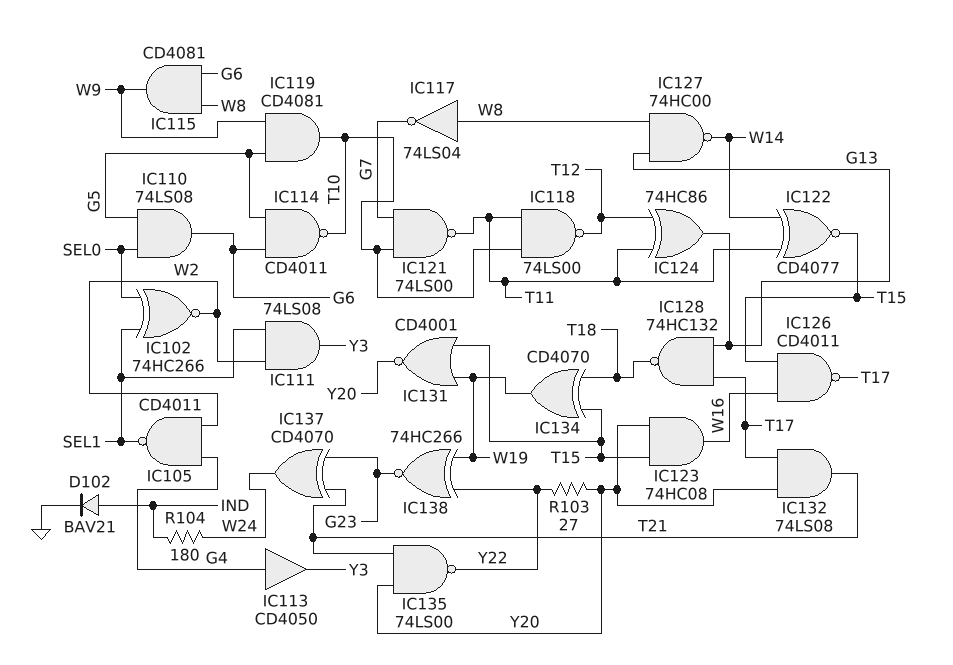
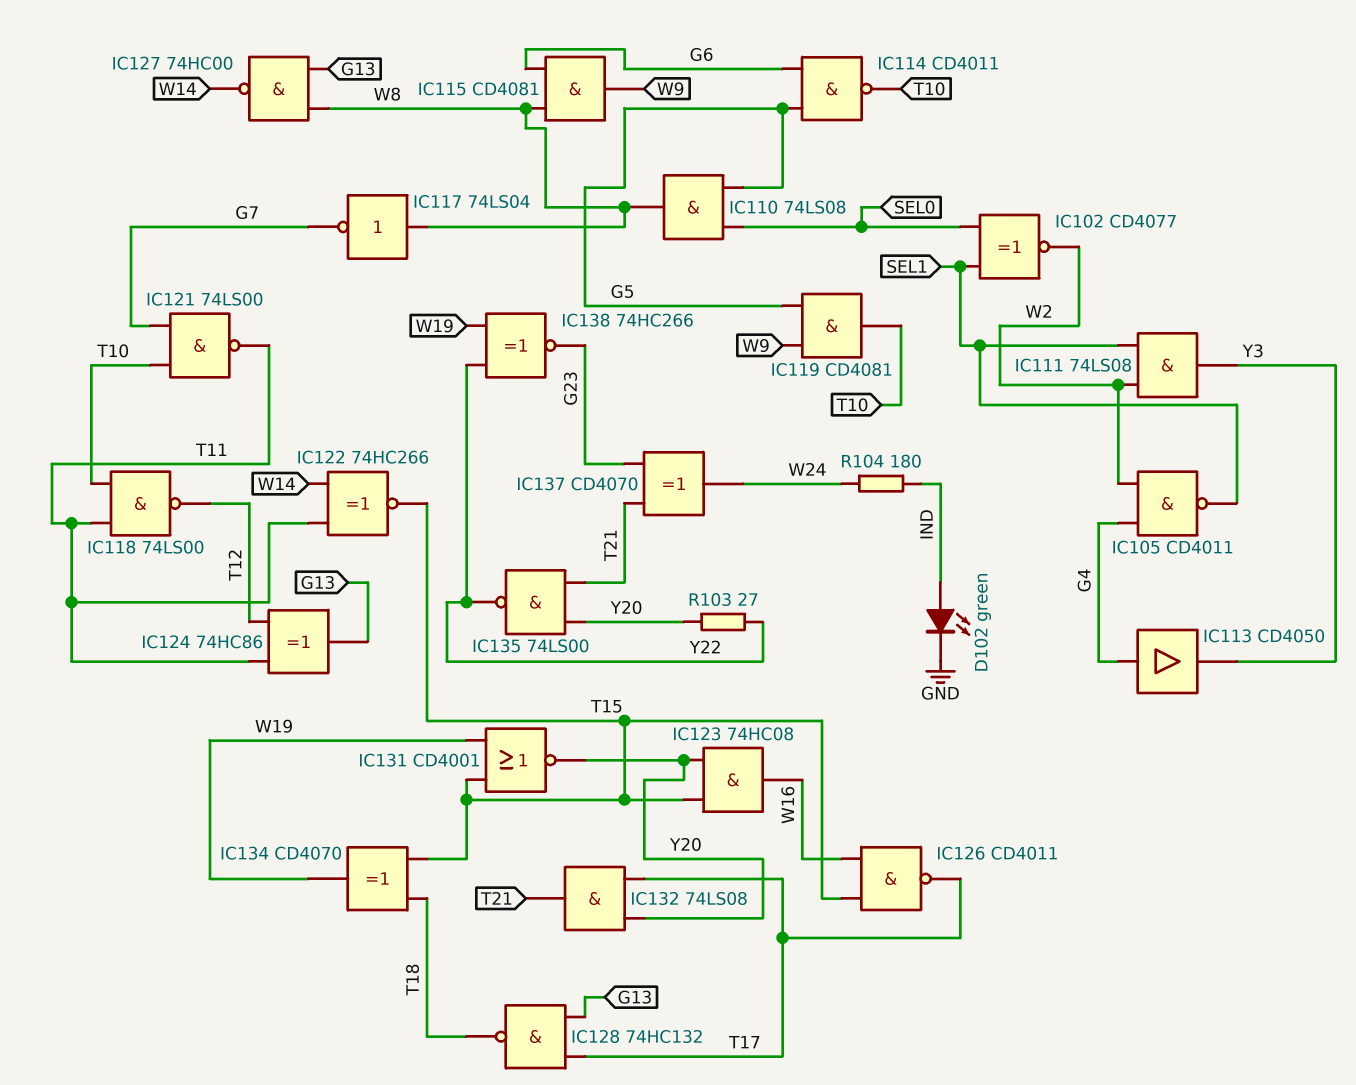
D102: diode BAV21 (A IND, K GND) -> LED green (A IND, K GND)
IC102: XNOR 74HC266 (in SEL0, in SEL1, out W2) -> XNOR CD4077 (in SEL0, in SEL1, out W2)
IC110: AND 74LS08 (in G5, in SEL0, out G6) -> AND 74LS08 (in G5, in SEL0, out W8)
IC122: XNOR CD4077 (in T11, in W14, out T15) -> XNOR 74HC266 (in T11, in W14, out T15)

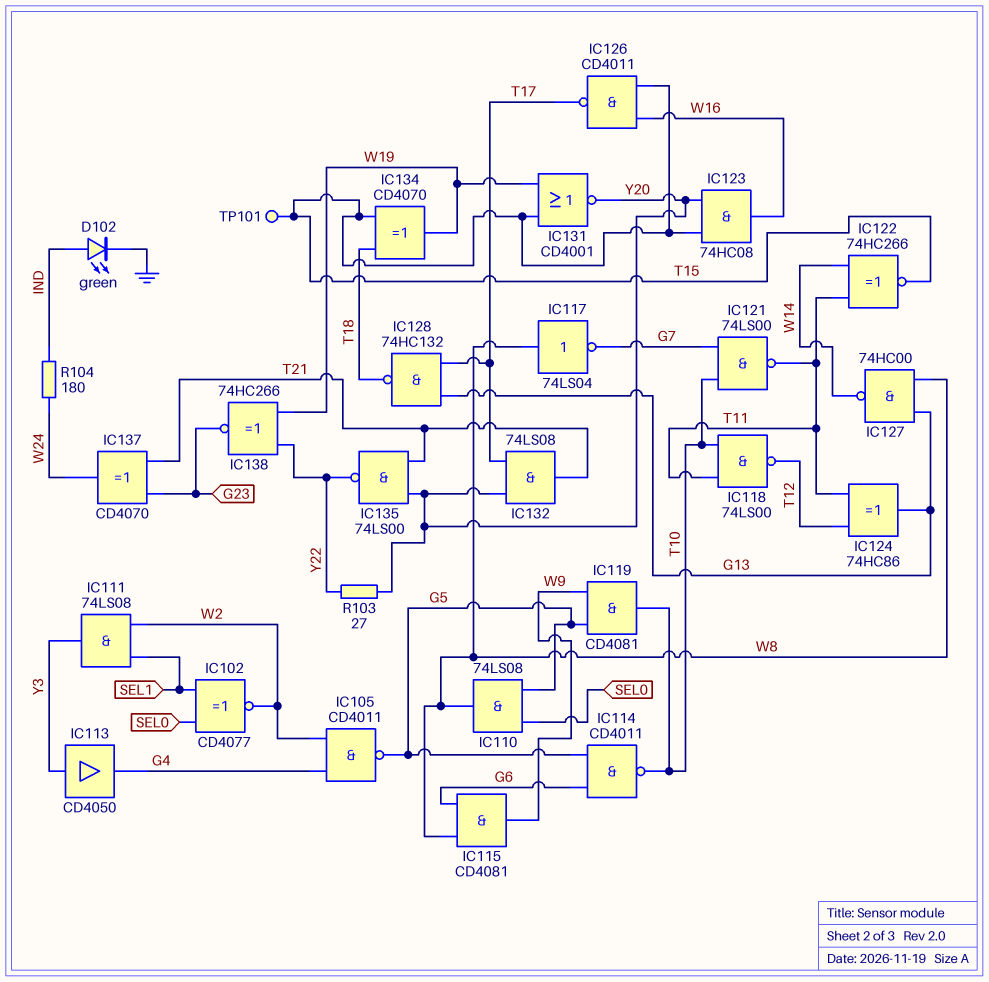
IC105: NAND CD4011 (in G4, in W2, out SEL1) -> NAND CD4011 (in G4, in W2, out G5)
IC113: buffer CD4050 (in G4, out Y3) -> buffer CD4050 (in Y3, out G4)
TP101: none -> test point (T15)

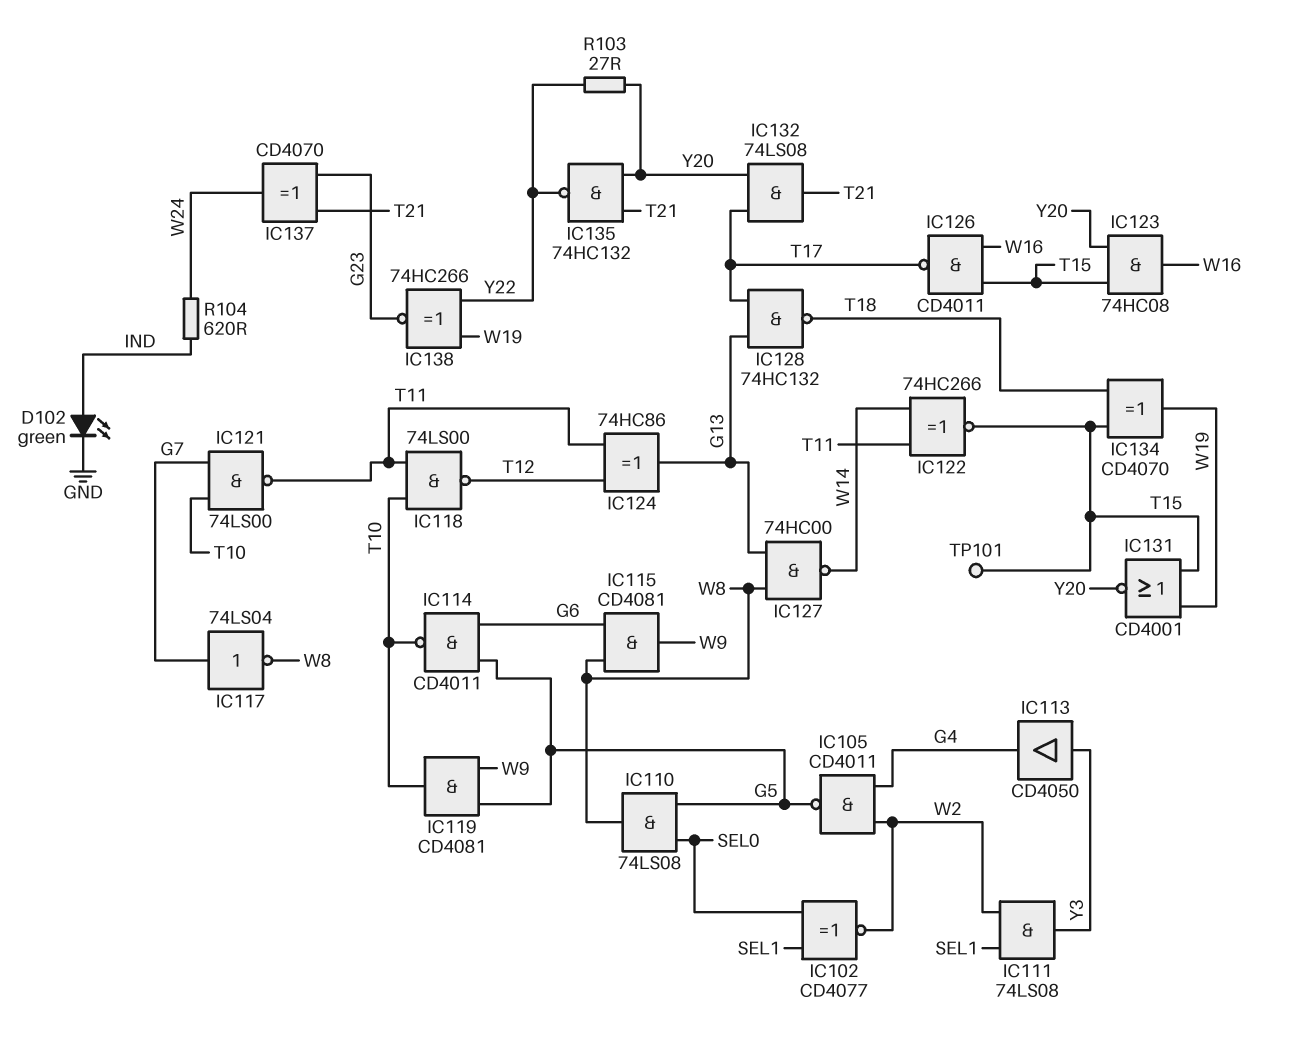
IC117: NOT 74LS04 (in W8, out G7) -> NOT 74LS04 (in G7, out W8)
IC135: NAND 74LS00 (in T21, in Y20, out Y22) -> NAND 74HC132 (in T21, in Y20, out Y22)
R104: 180 (IND, W24) -> 620 (IND, W24)

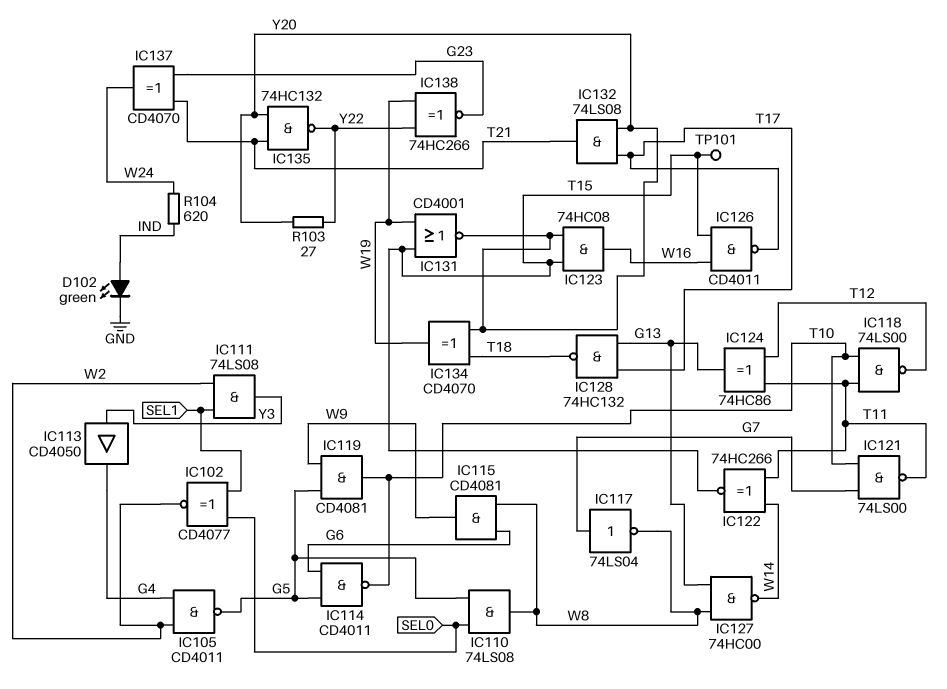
IC134: XOR CD4070 (in T15, in T18, out W19) -> XOR CD4070 (in T18, in Y20, out W19)

